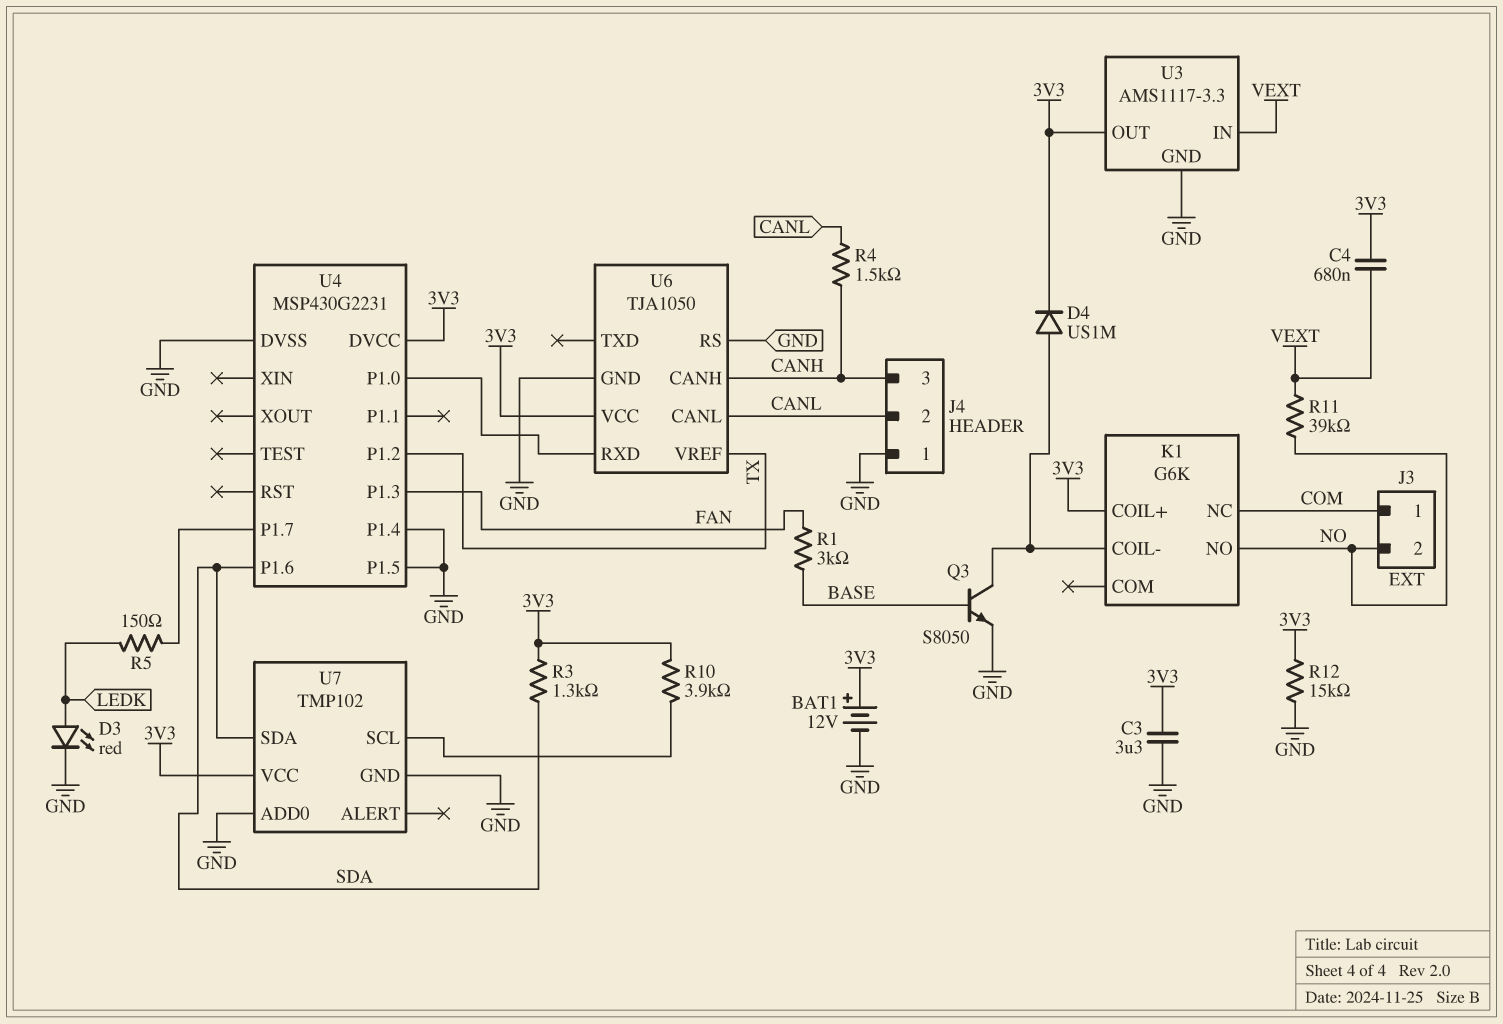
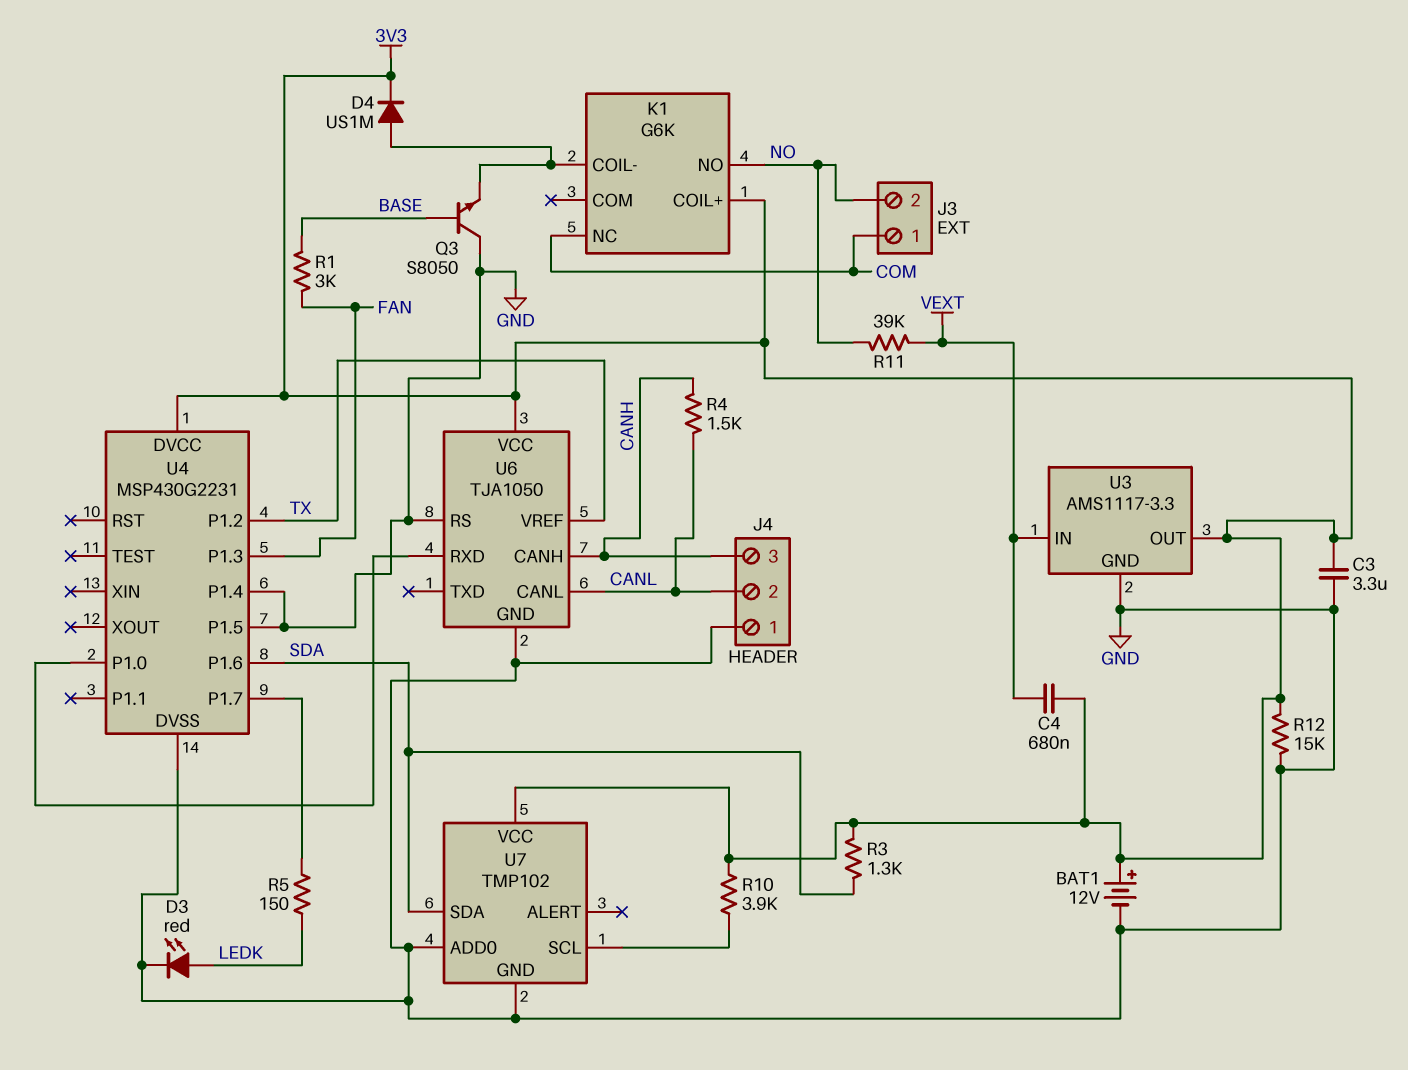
Q3: NPN S8050 (B BASE, C K1/COIL-, E GND) -> NPN S8050 (B BASE, C GND, E K1/COIL-)

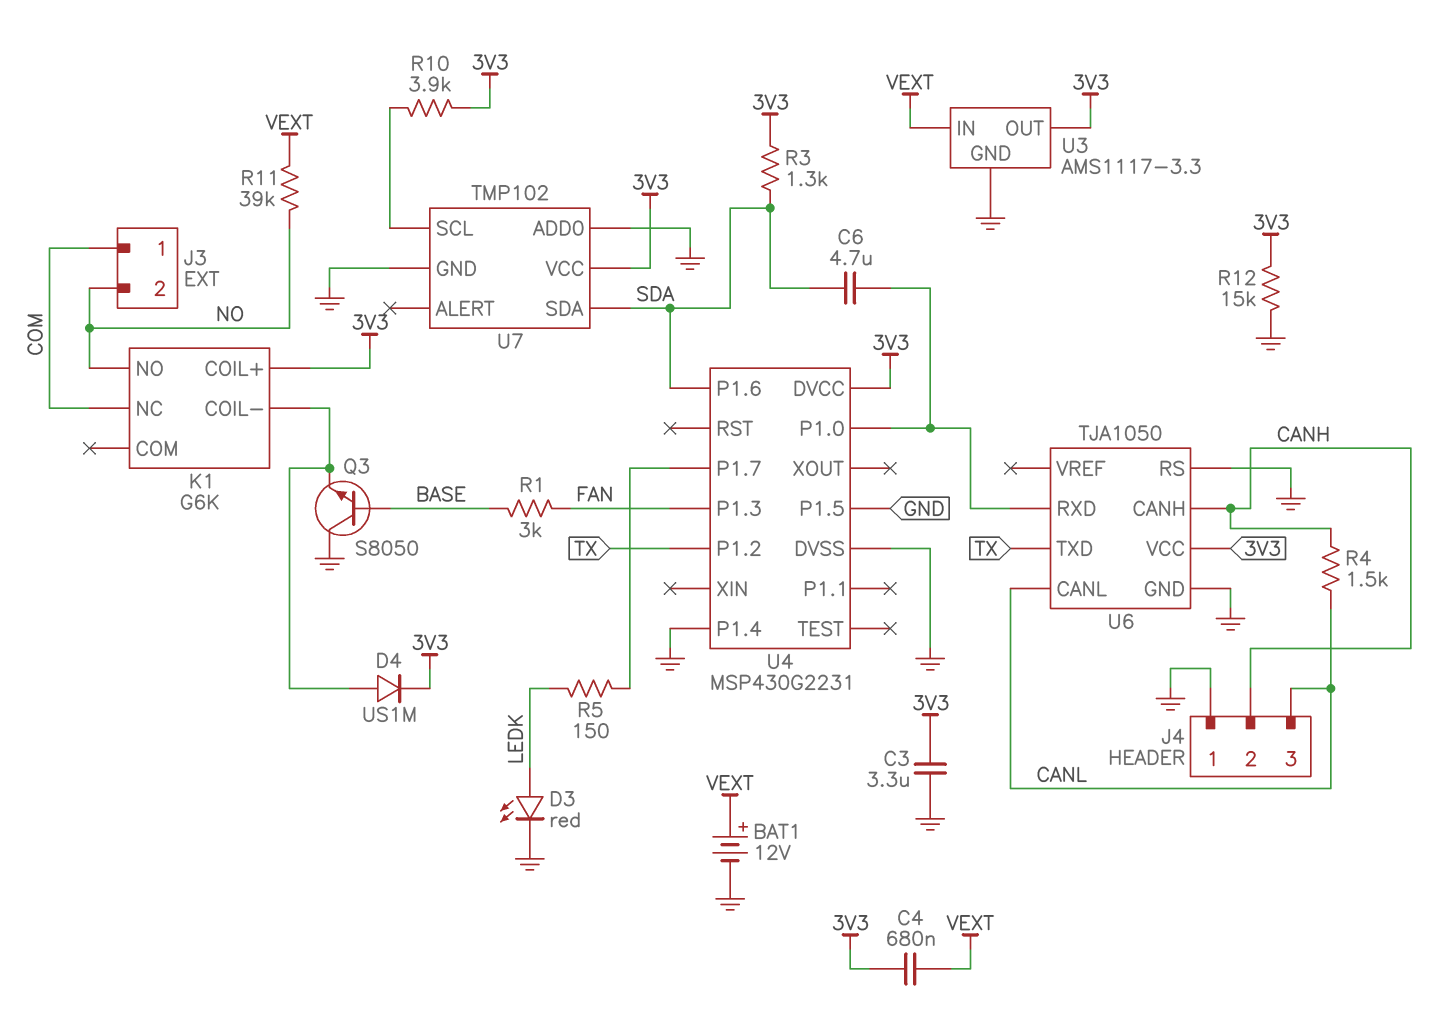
BAT1: 12V (plus 3V3, minus GND) -> 12V (plus VEXT, minus GND)
C6: none -> 4.7uF (SDA, U4/P1.0)
J4 pin 2: CANL -> CANH
J4 pin 3: CANH -> CANL
U6 pin TXD: none -> TX
U6 pin VREF: TX -> none

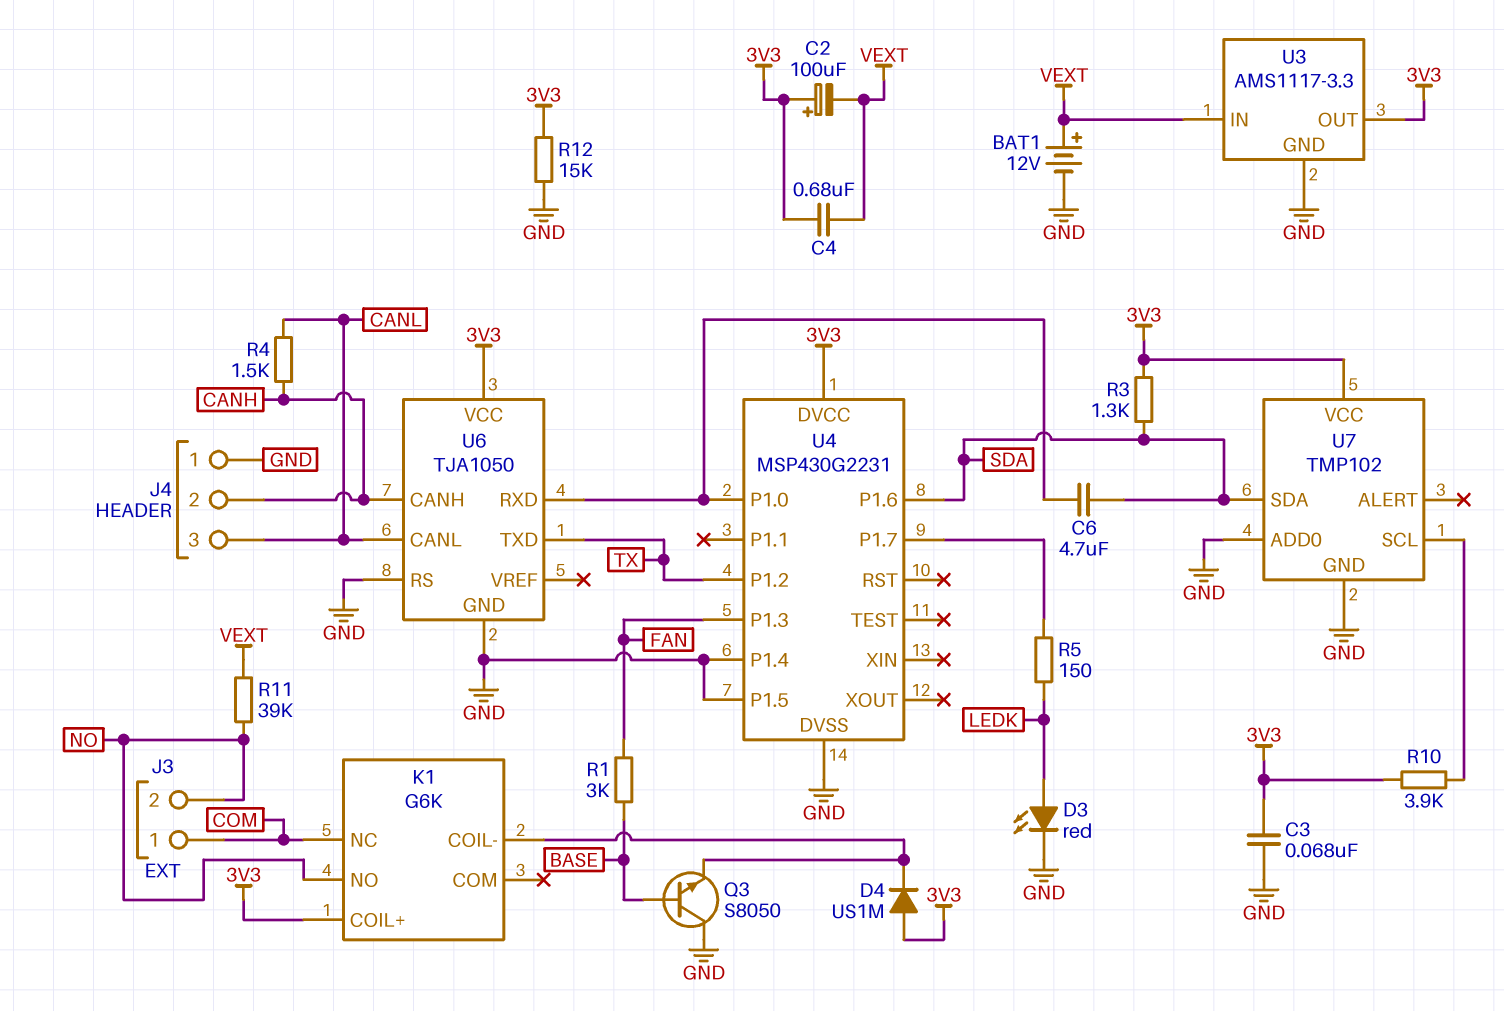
C2: none -> 100uF (plus 3V3, minus VEXT)
C3: 3.3uF (3V3, GND) -> 68nF (3V3, GND)
D4: diode US1M (A K1/COIL-, K 3V3) -> diode US1M (A 3V3, K K1/COIL-)

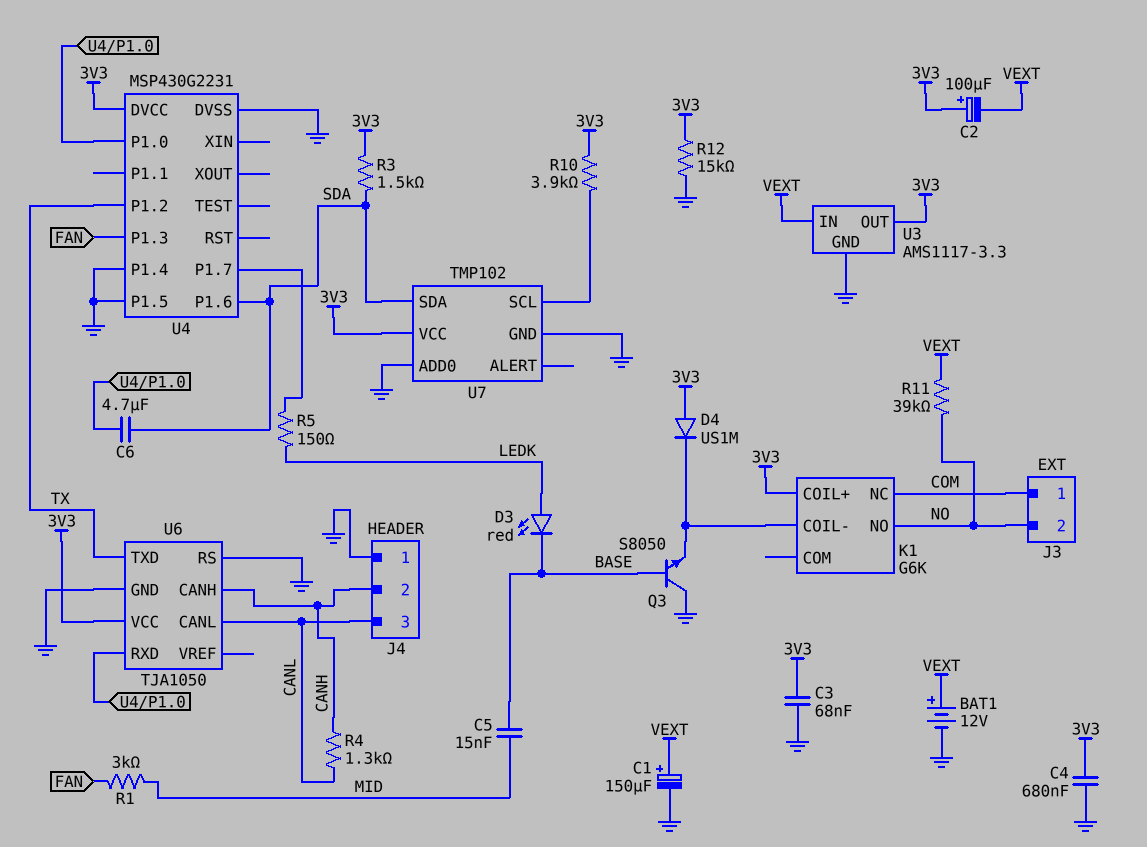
C1: none -> 150uF (plus VEXT, minus GND)
C4: 680nF (3V3, VEXT) -> 680nF (3V3, GND)
C5: none -> 15nF (BASE, MID)
D3: LED red (A LEDK, K GND) -> LED red (A LEDK, K BASE)
R1: 3k (BASE, FAN) -> 3k (FAN, MID)
R3: 1.3k (3V3, SDA) -> 1.5k (3V3, SDA)
R4: 1.5k (CANH, CANL) -> 1.3k (CANH, CANL)

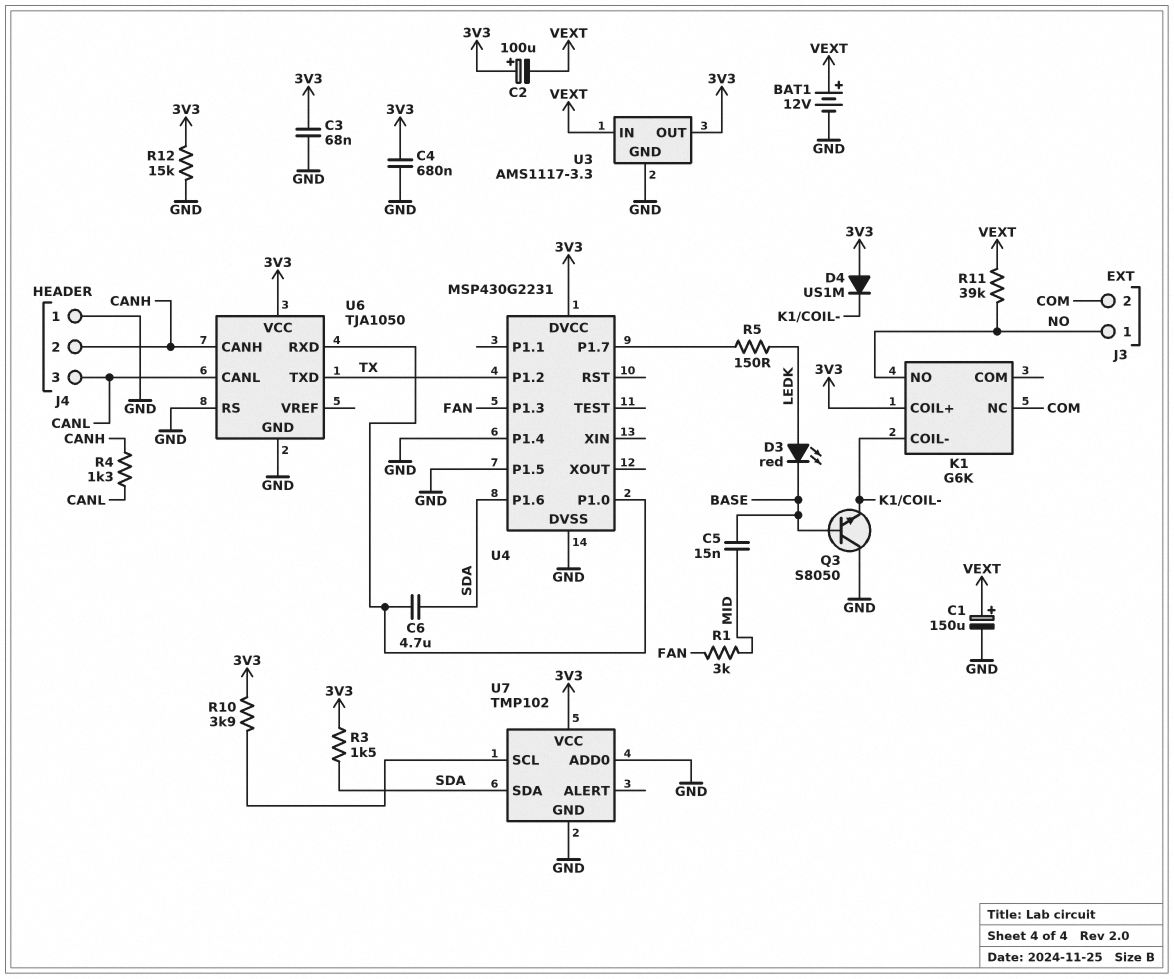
J3 pin 1: COM -> NO
J3 pin 2: NO -> COM

